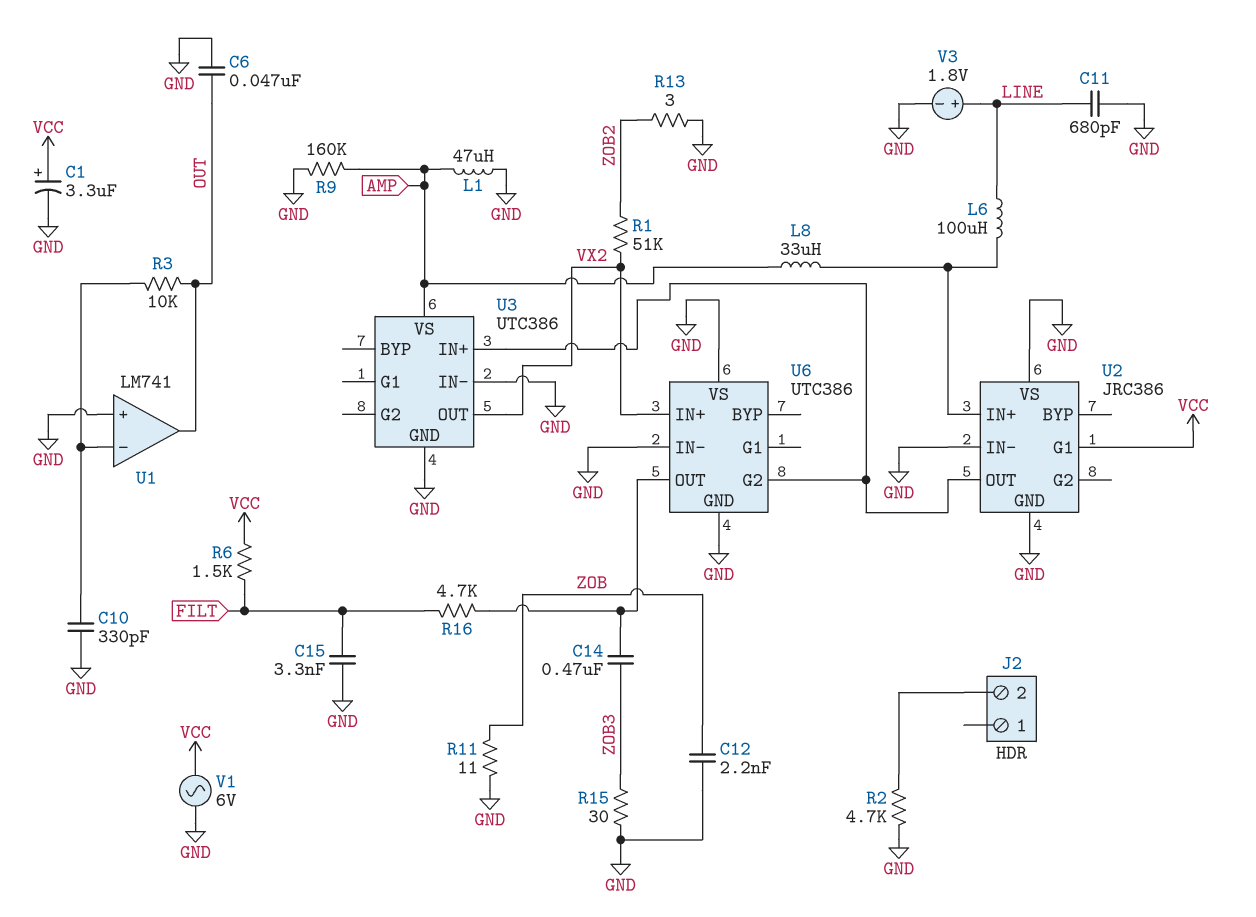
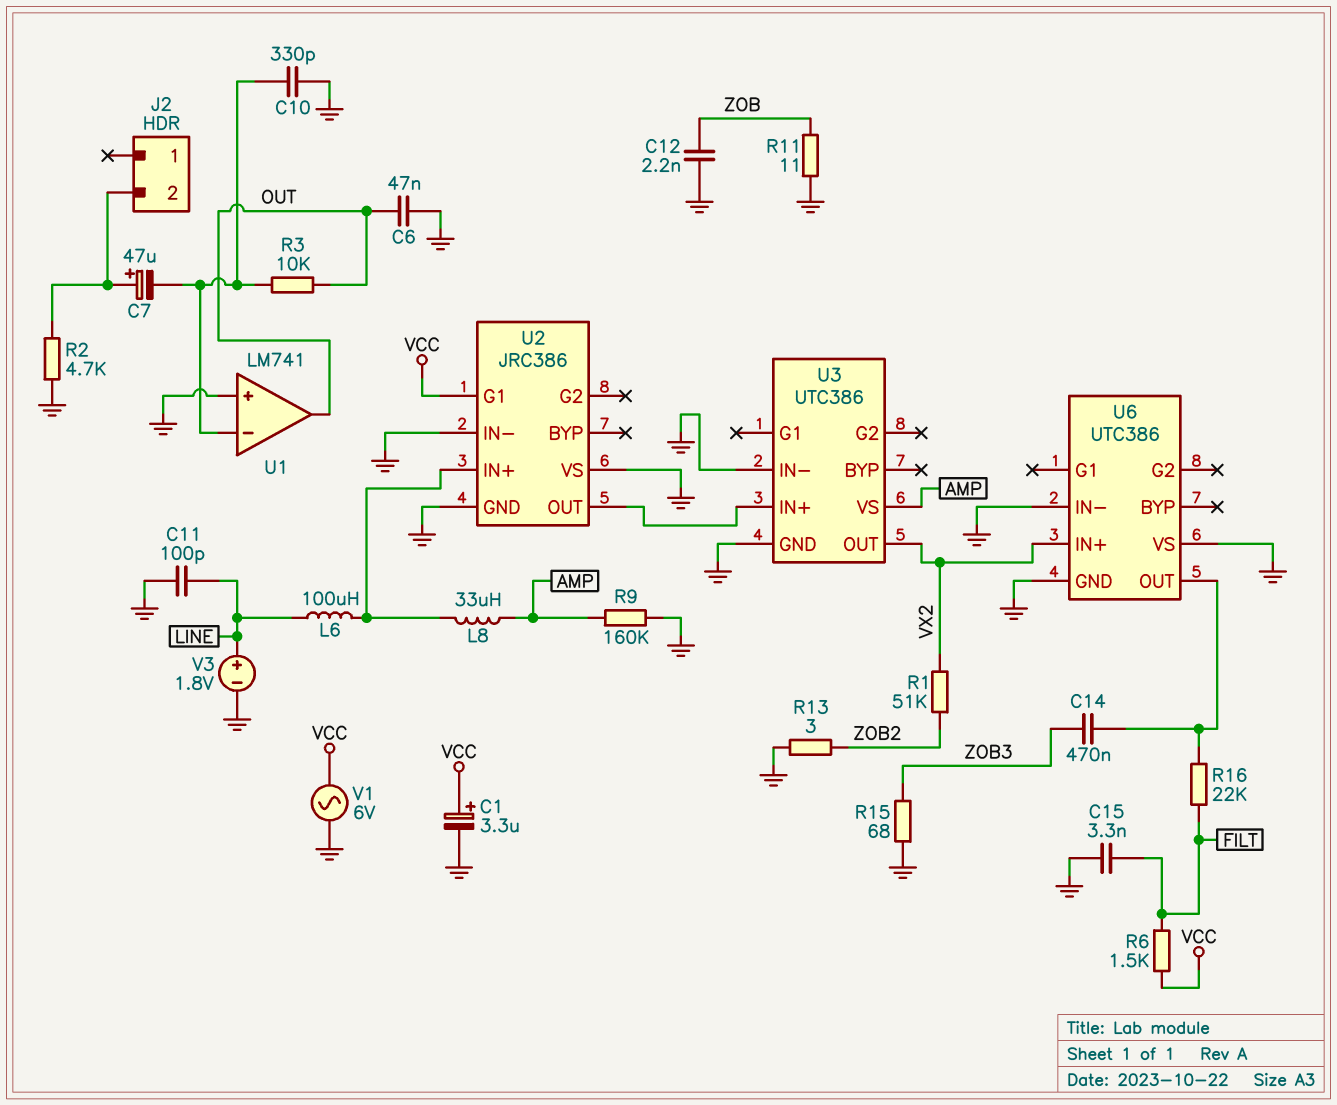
C7: none -> 47uF (plus J2/2, minus U1/in-)
C11: 680pF (GND, LINE) -> 100pF (GND, LINE)
L1: 47uH (AMP, GND) -> none
R15: 30 (GND, ZOB3) -> 68 (GND, ZOB3)
R16: 4.7k (FILT, U6/OUT) -> 22k (FILT, U6/OUT)
U6 pin G2: U2/OUT -> none

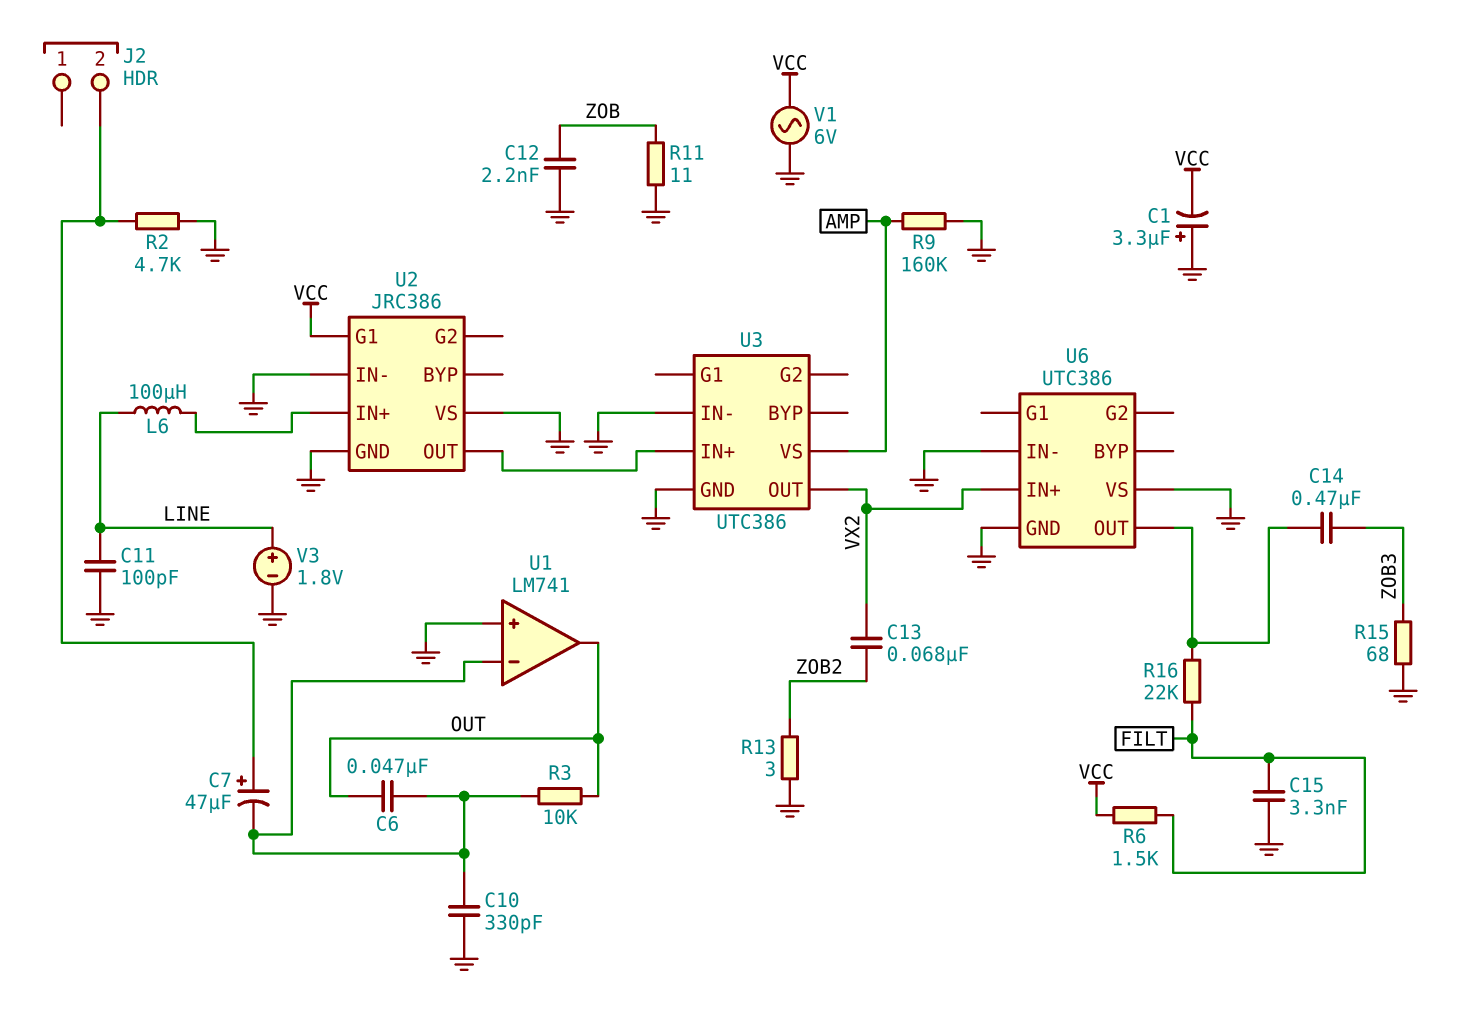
C1: 3.3uF (plus VCC, minus GND) -> 3.3uF (plus GND, minus VCC)
C6: 47nF (GND, OUT) -> 47nF (OUT, U1/in-)
C13: none -> 68nF (VX2, ZOB2)
L8: 33uH (AMP, U2/IN+) -> none
R1: 51k (VX2, ZOB2) -> none

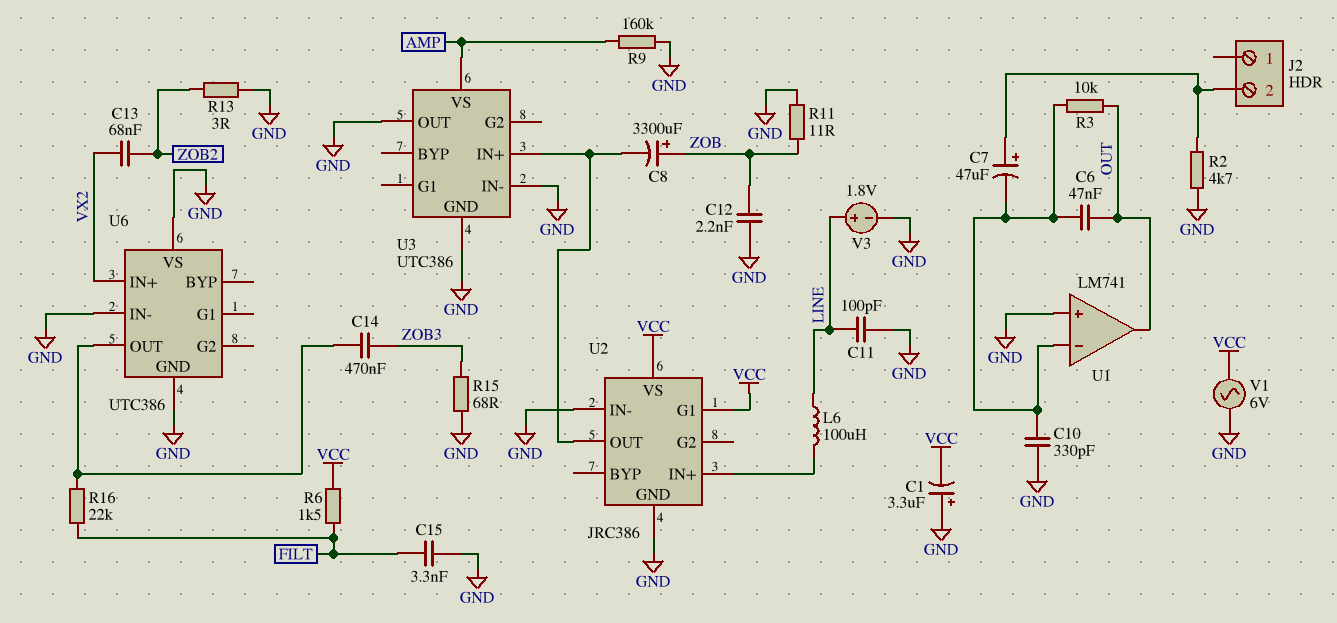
C8: none -> 3300uF (plus ZOB, minus U2/OUT)
U2 pin VS: GND -> VCC
U3 pin OUT: VX2 -> GND

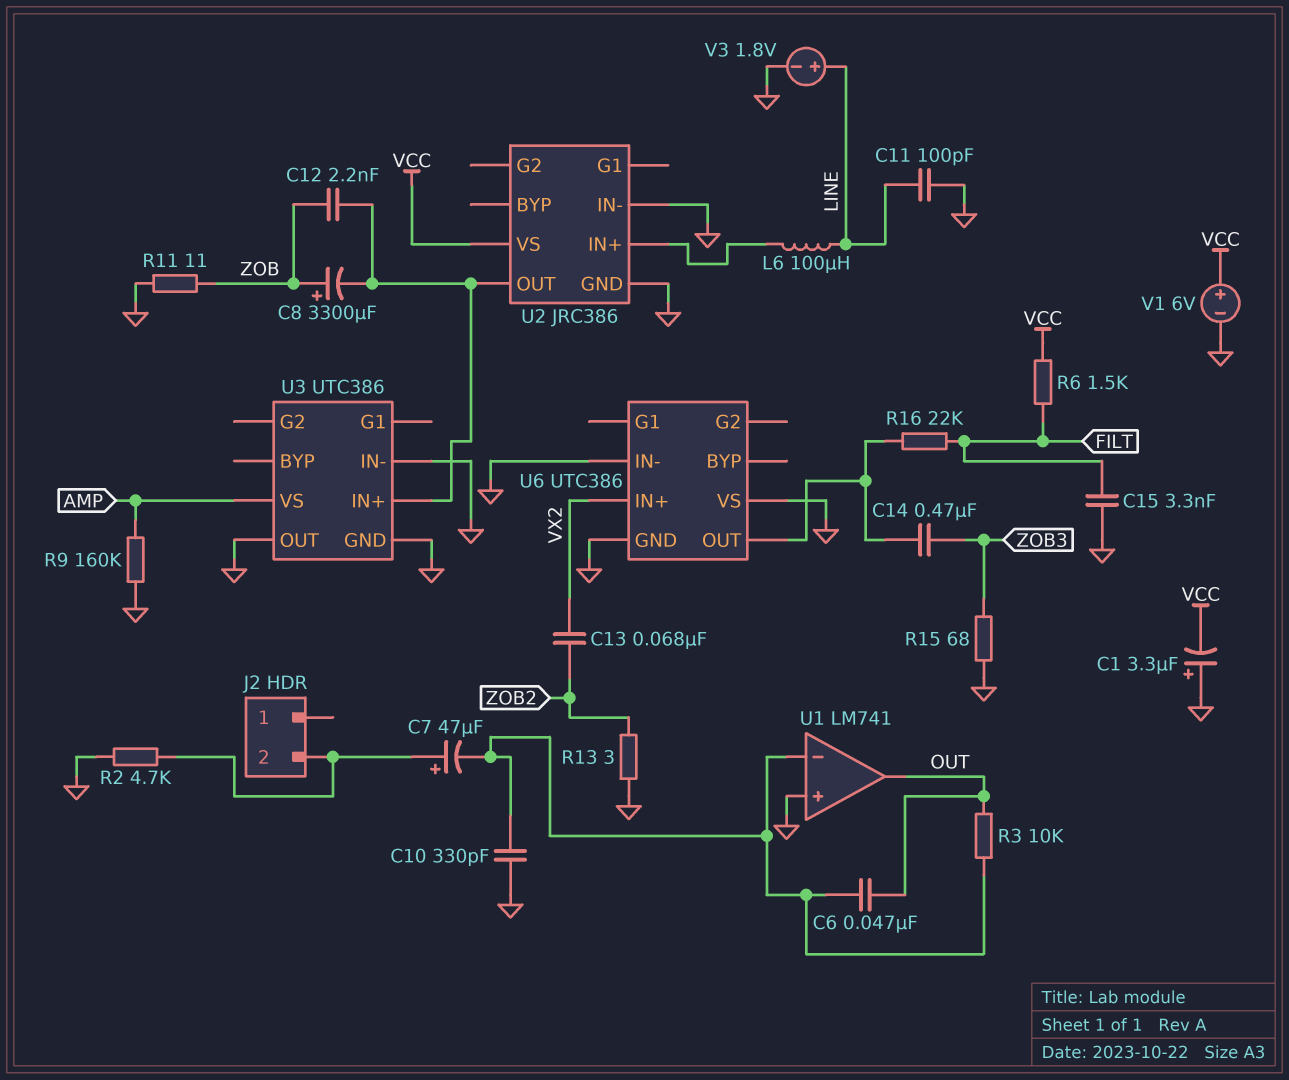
C12: 2.2nF (GND, ZOB) -> 2.2nF (U2/OUT, ZOB)
U2 pin G1: VCC -> none
V1: AC 6V (GND, VCC) -> 6V (plus VCC, minus GND)

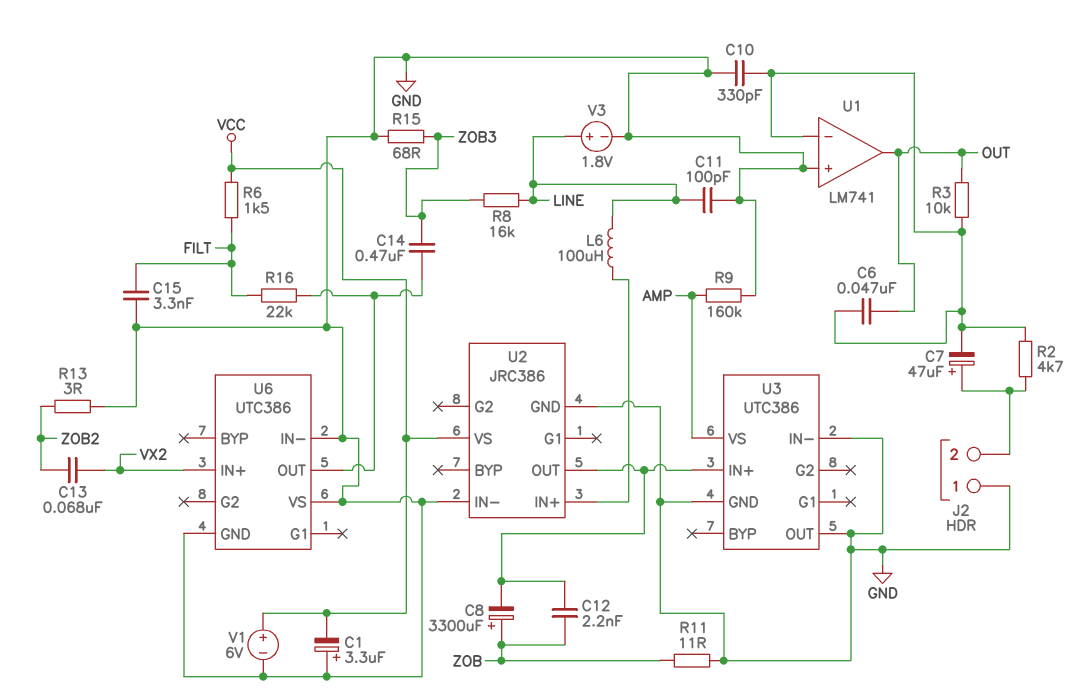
J2 pin 1: none -> GND
R2: 4.7k (GND, J2/2) -> 4.7k (J2/2, U1/in-)
R8: none -> 16k (LINE, ZOB3)

